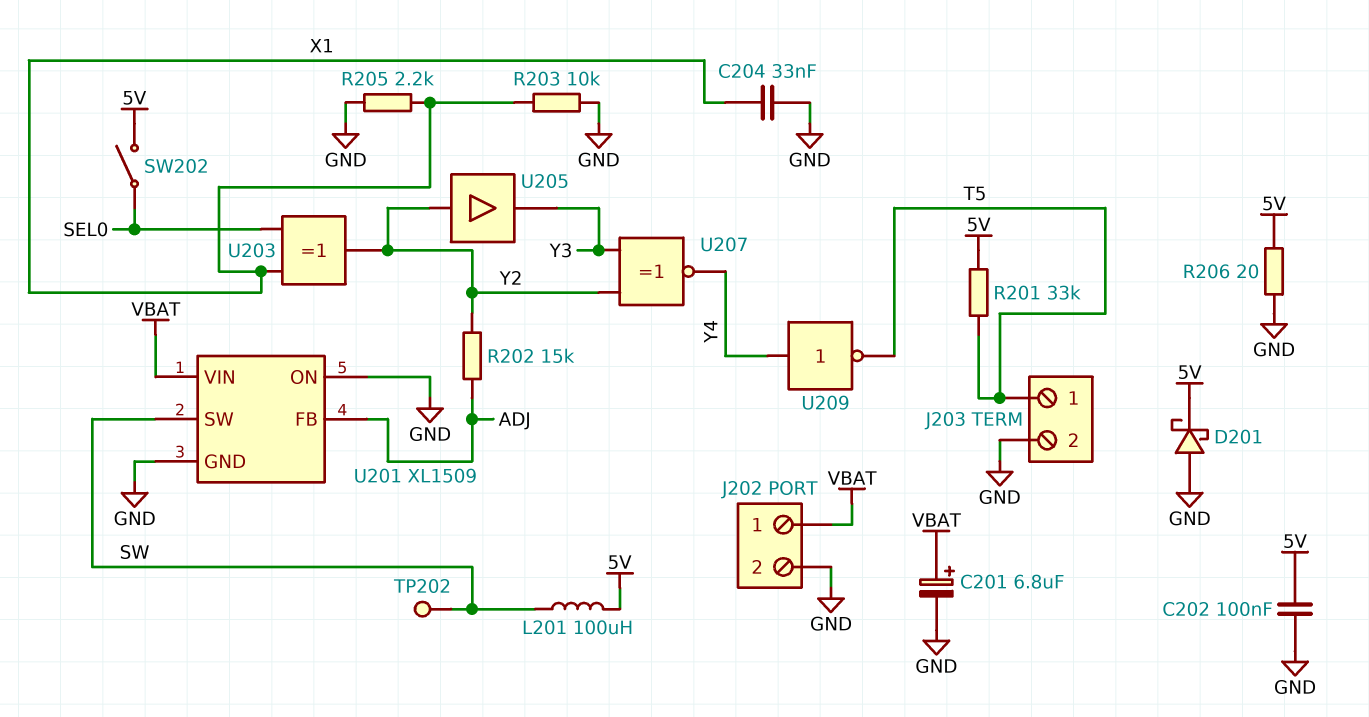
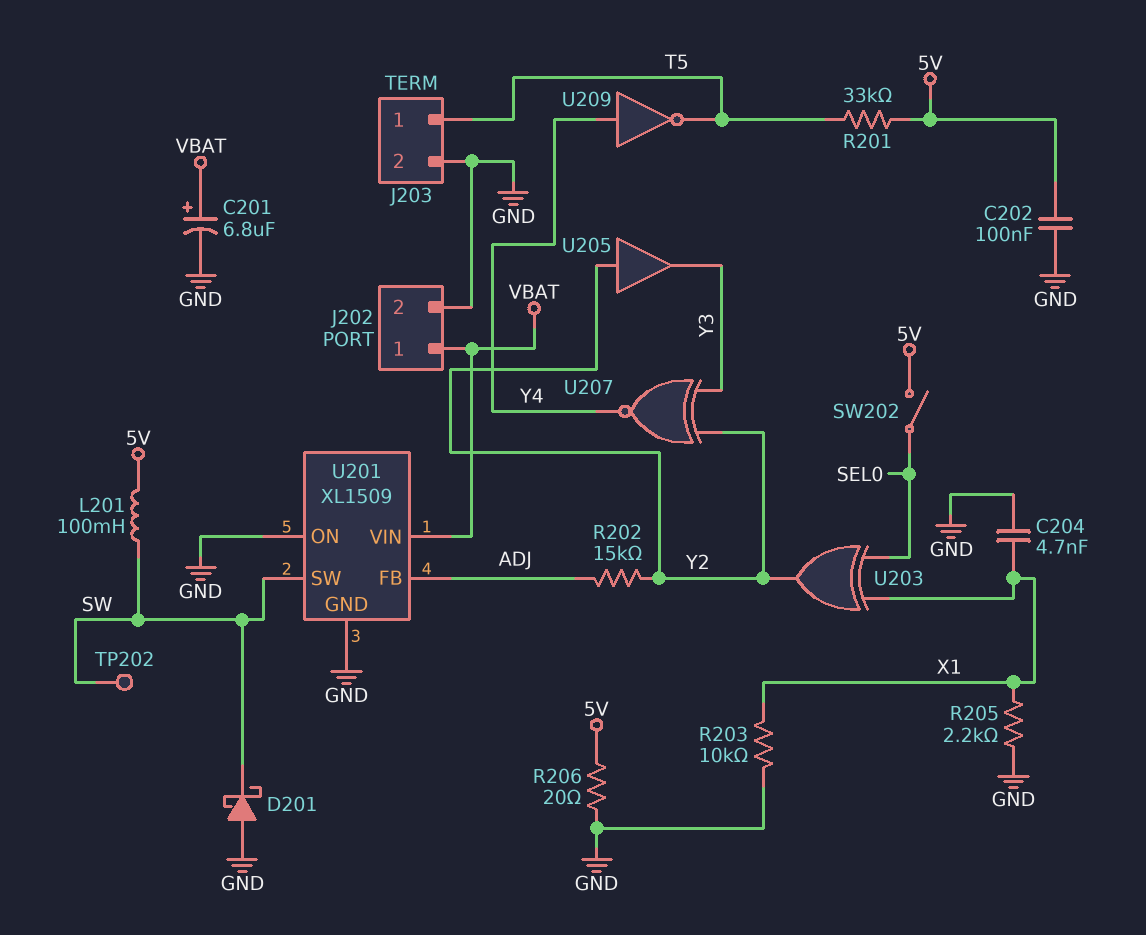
C204: 33nF (GND, X1) -> 4.7nF (GND, X1)
D201: schottky (A GND, K 5V) -> schottky (A GND, K SW)
L201: 100uH (5V, SW) -> 100mH (5V, SW)

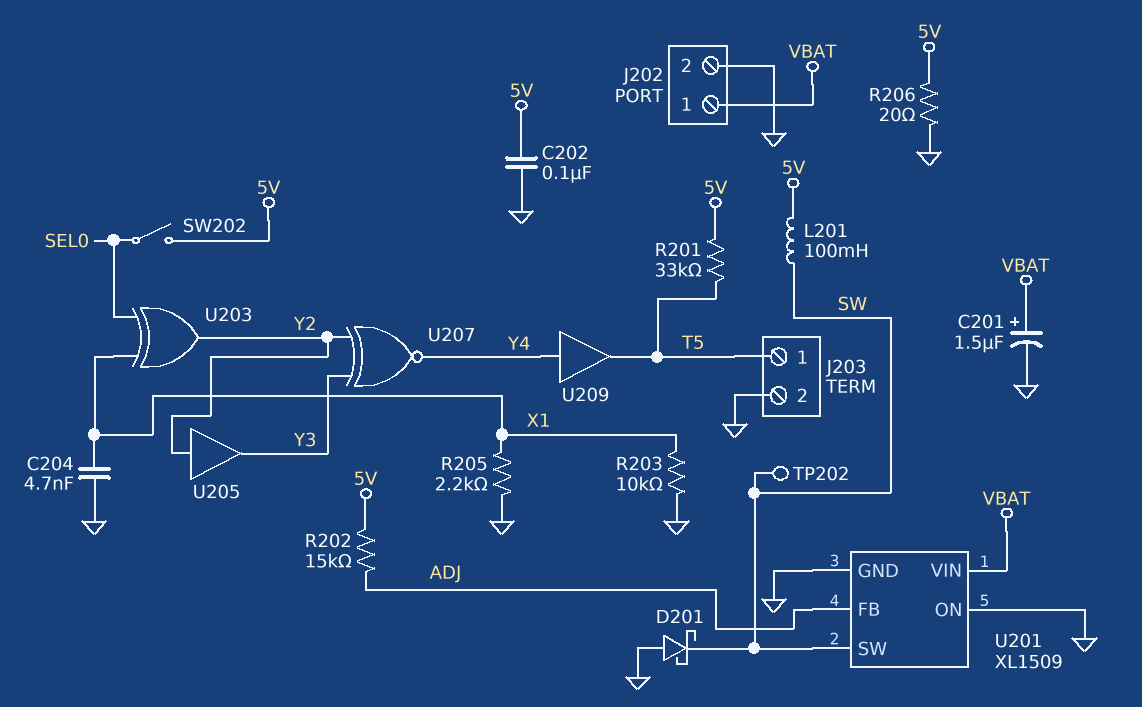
C201: 6.8uF (plus VBAT, minus GND) -> 1.5uF (plus VBAT, minus GND)
R202: 15k (ADJ, Y2) -> 15k (5V, ADJ)
U209: NOT (in Y4, out T5) -> buffer (in Y4, out T5)

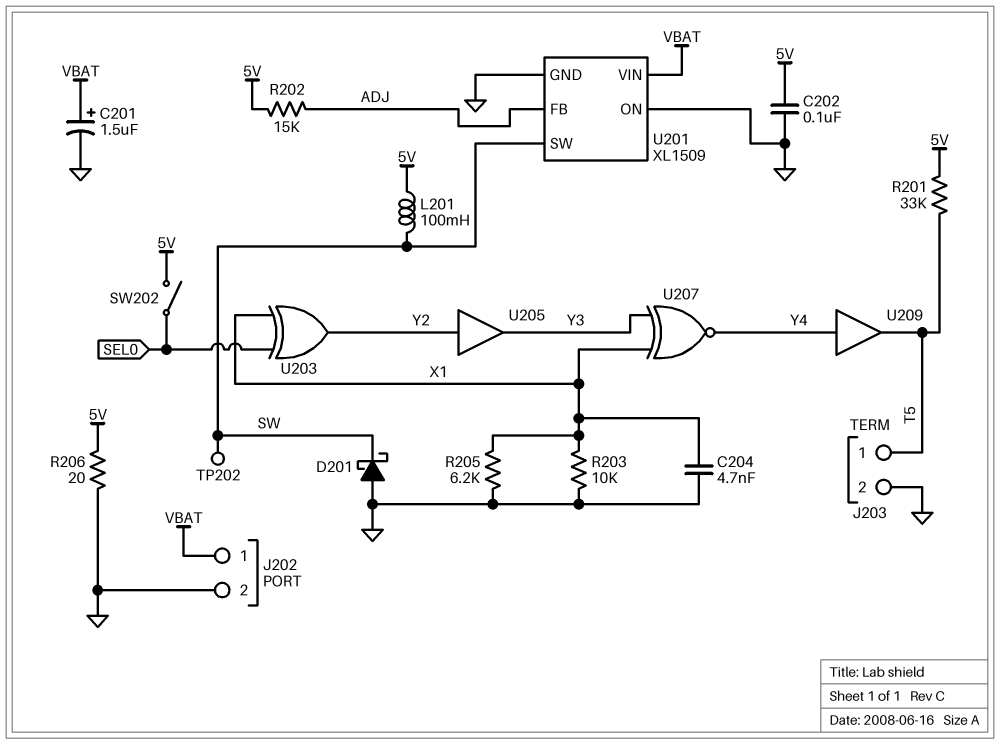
R205: 2.2k (GND, X1) -> 6.2k (GND, X1)
U207: XNOR (in Y2, in Y3, out Y4) -> XNOR (in X1, in Y3, out Y4)

